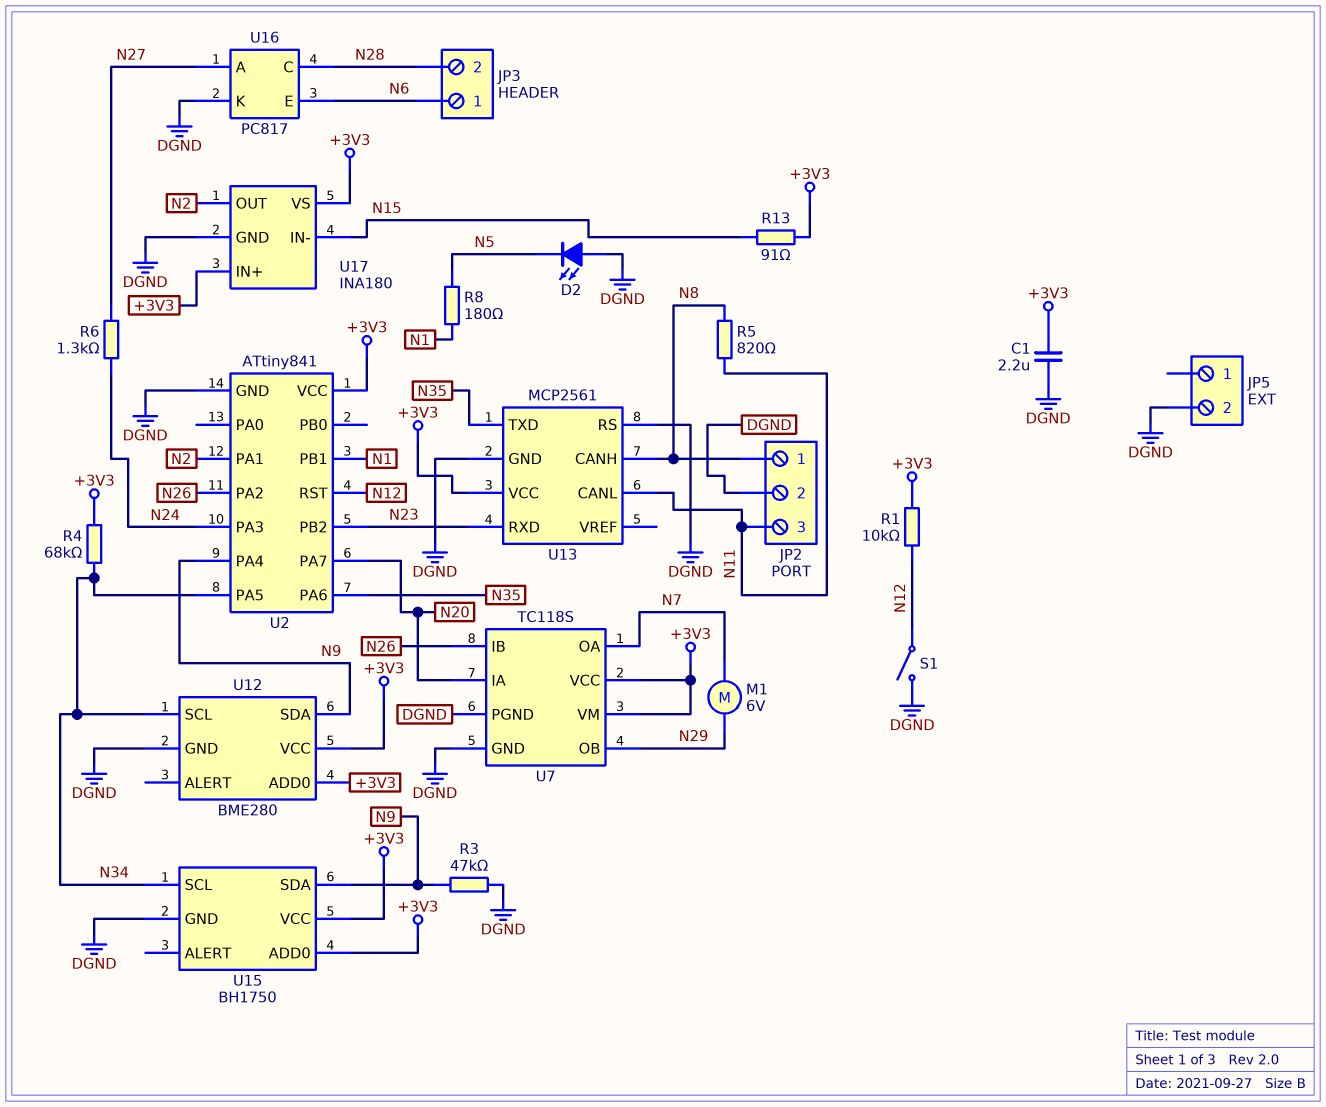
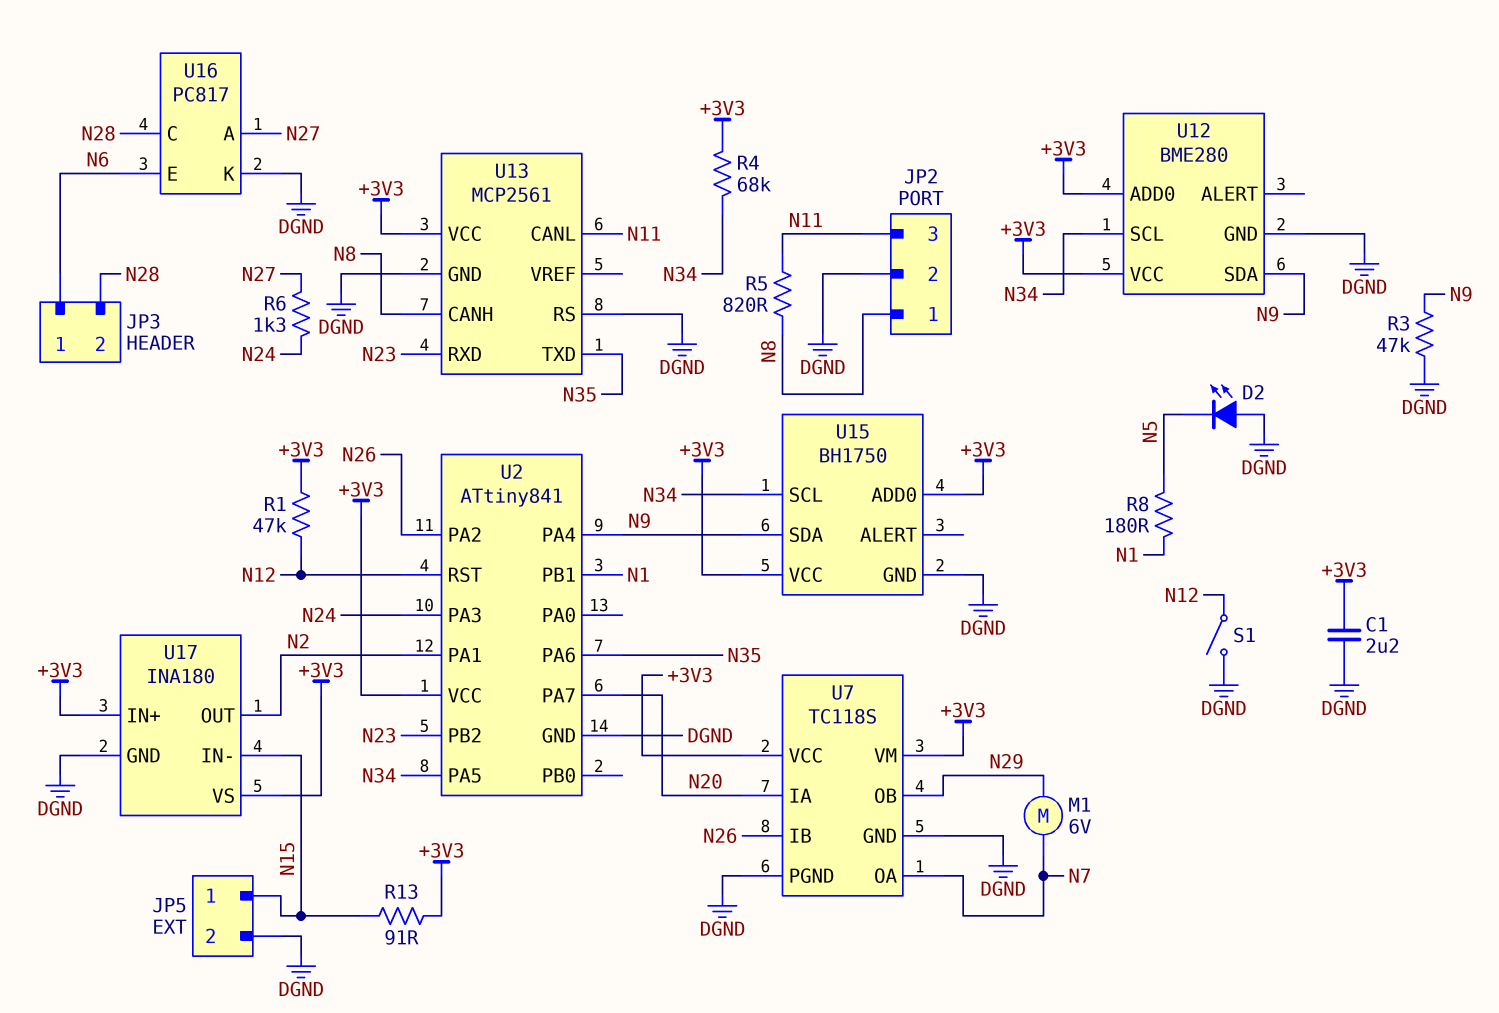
JP5 pin 1: none -> N15
R1: 10k (+3V3, N12) -> 47k (+3V3, N12)

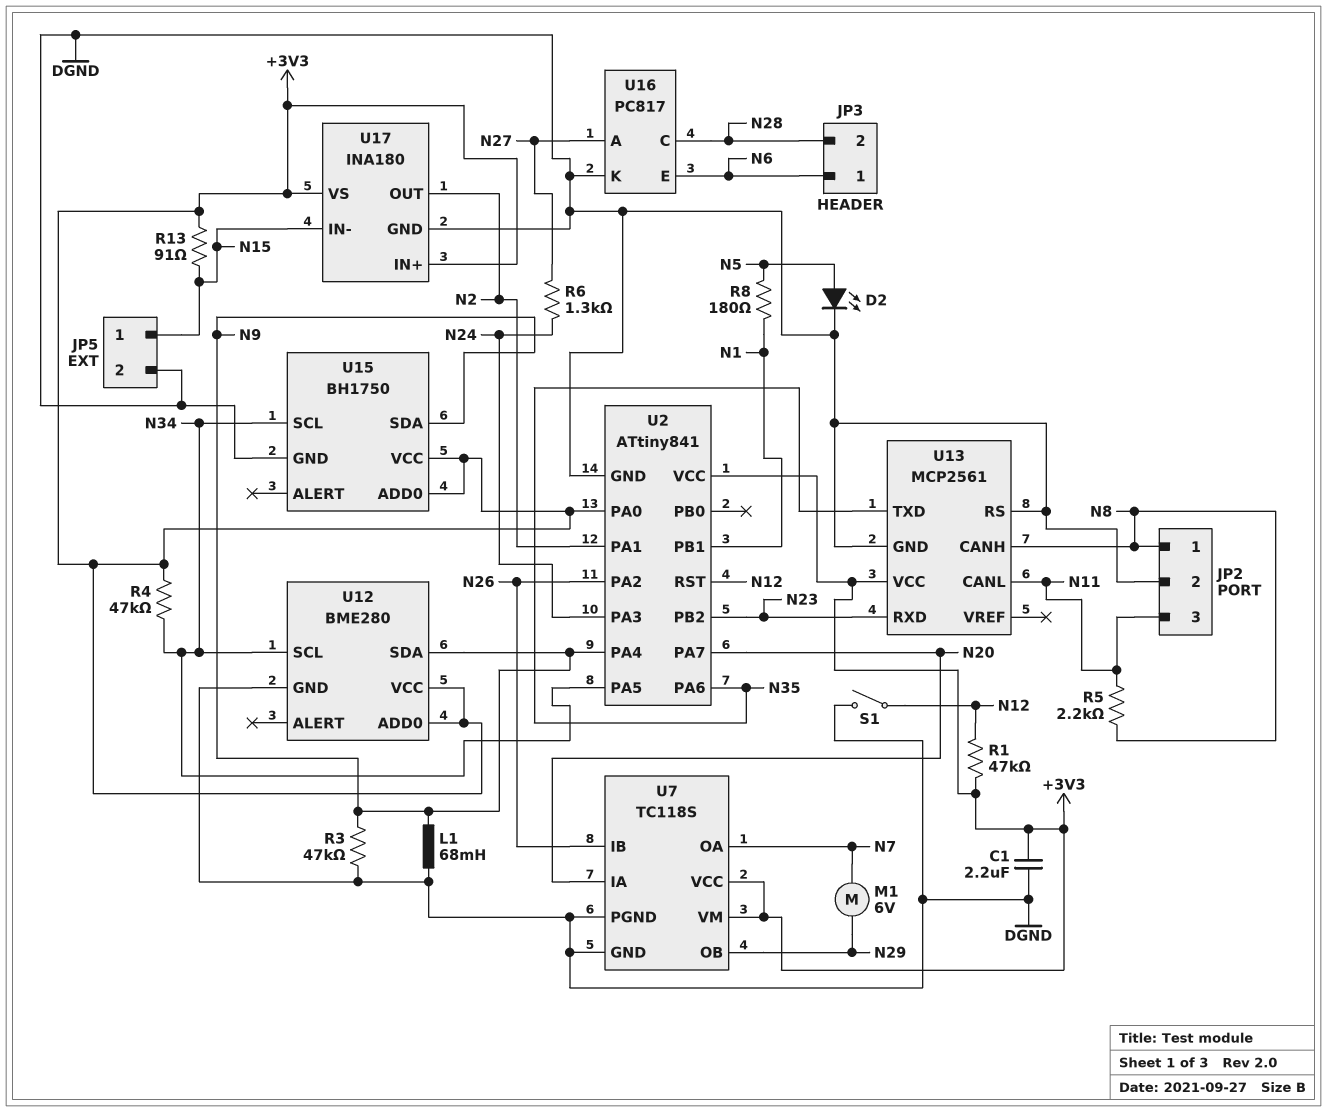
D2: LED (A DGND, K N5) -> LED (A N5, K DGND)
L1: none -> 68mH (DGND, N9)
R4: 68k (+3V3, N34) -> 47k (+3V3, N34)
R5: 820 (N8, N11) -> 2.2k (N8, N11)
U2 pin PA0: none -> +3V3

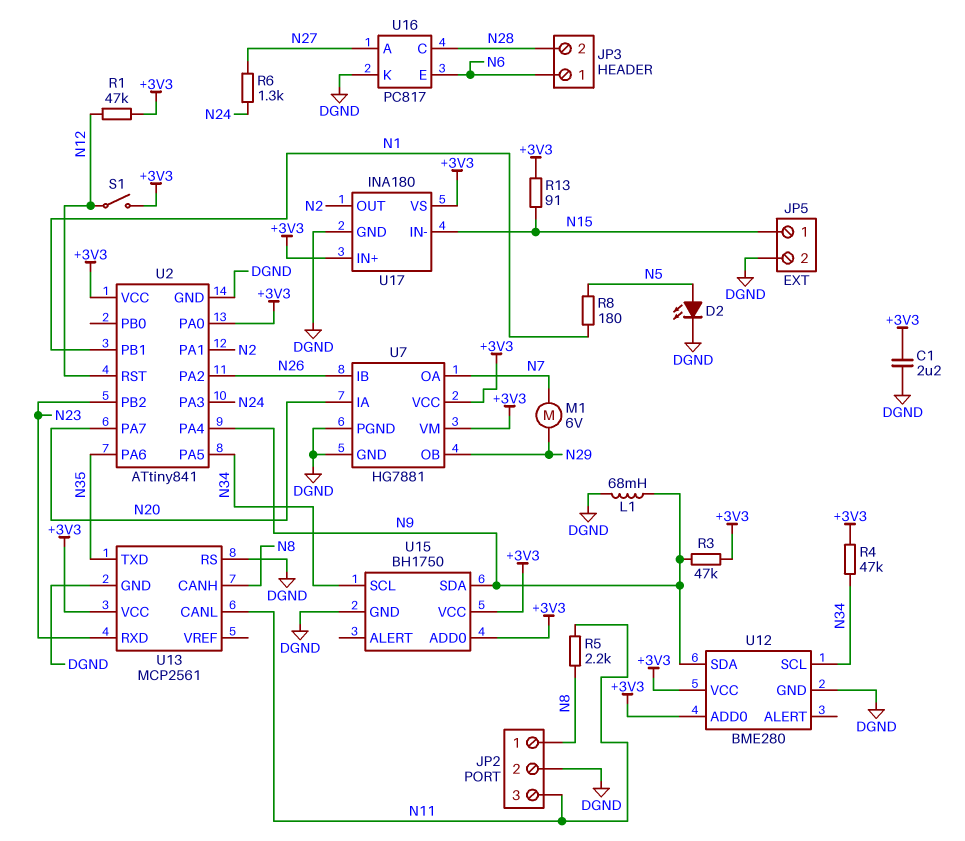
R3: 47k (DGND, N9) -> 47k (+3V3, N9)
S1: switch (DGND, N12) -> switch (+3V3, N12)
U7: TC118S -> HG7881

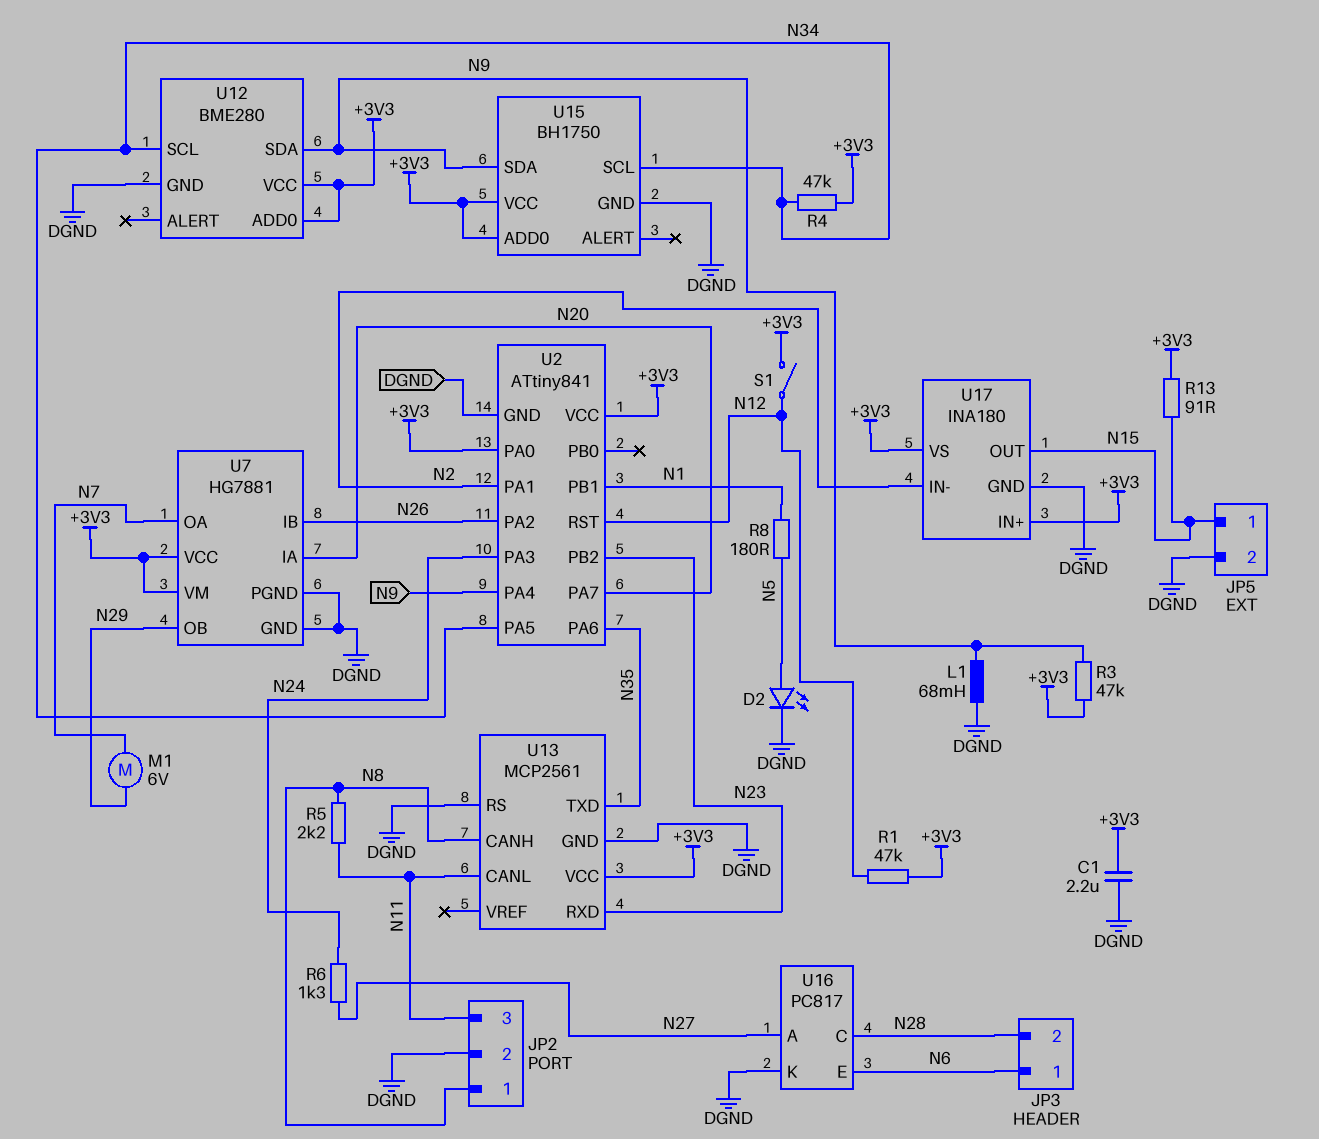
U17 pin IN-: N15 -> N2
U17 pin OUT: N2 -> N15

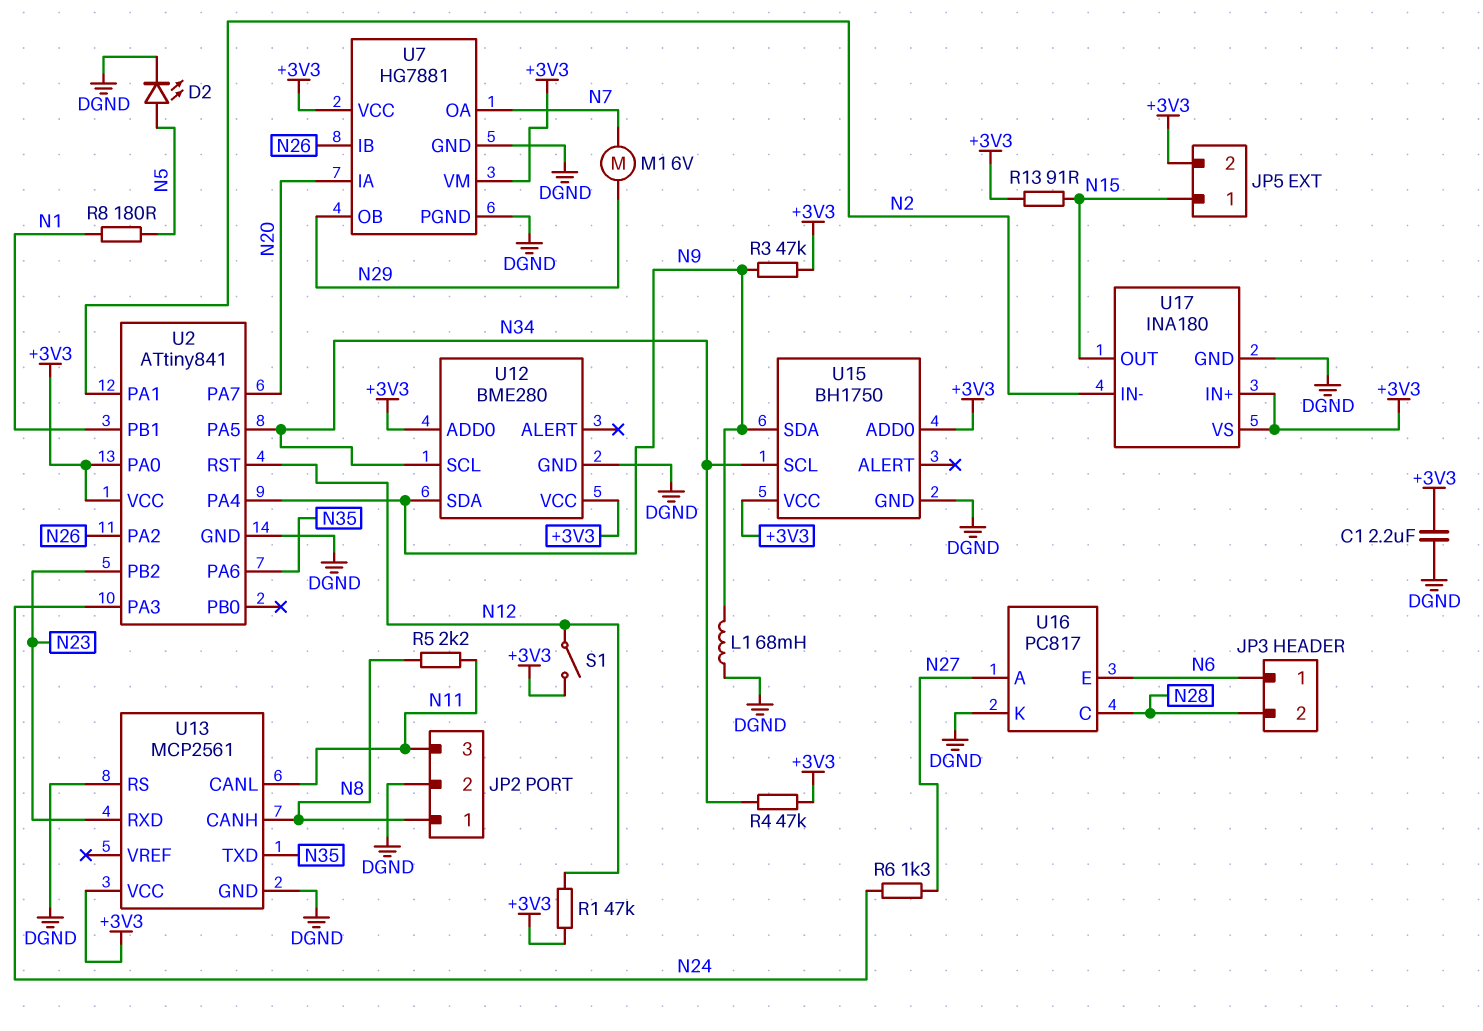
JP5 pin 2: DGND -> +3V3

